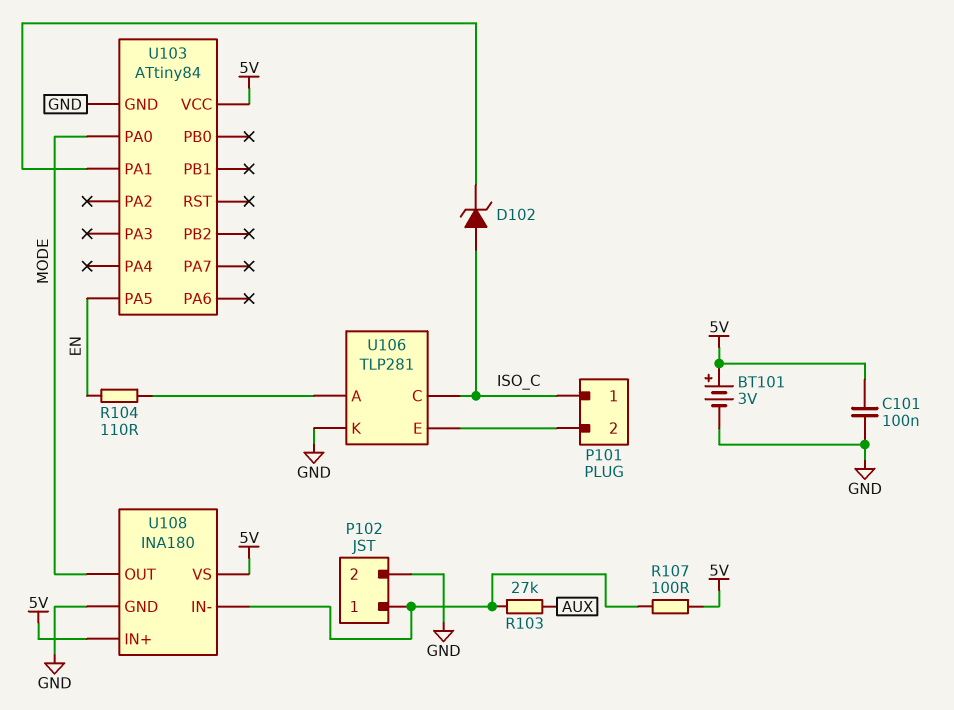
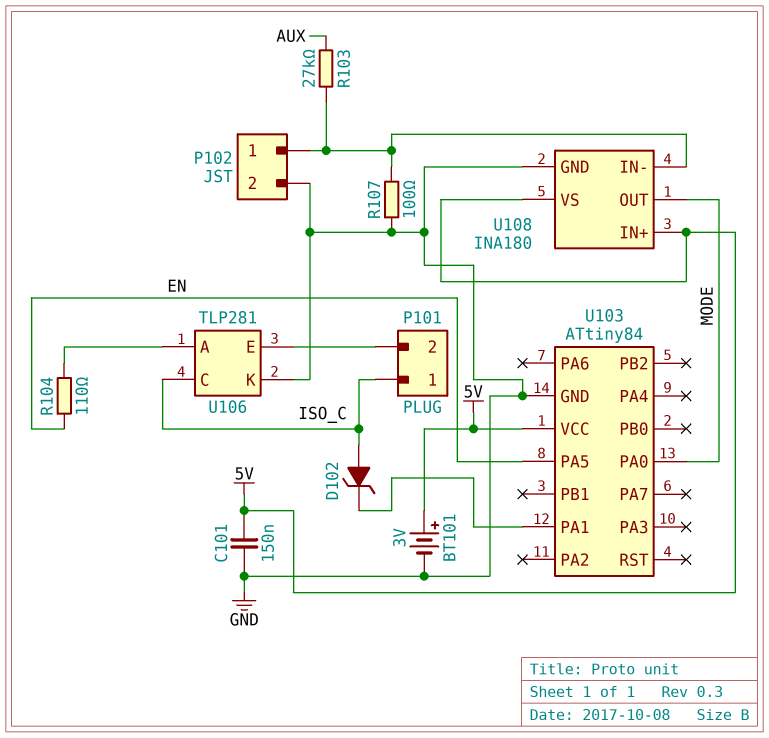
C101: 100nF (5V, GND) -> 150nF (5V, GND)
R107: 100 (5V, P102/1) -> 100 (GND, P102/1)

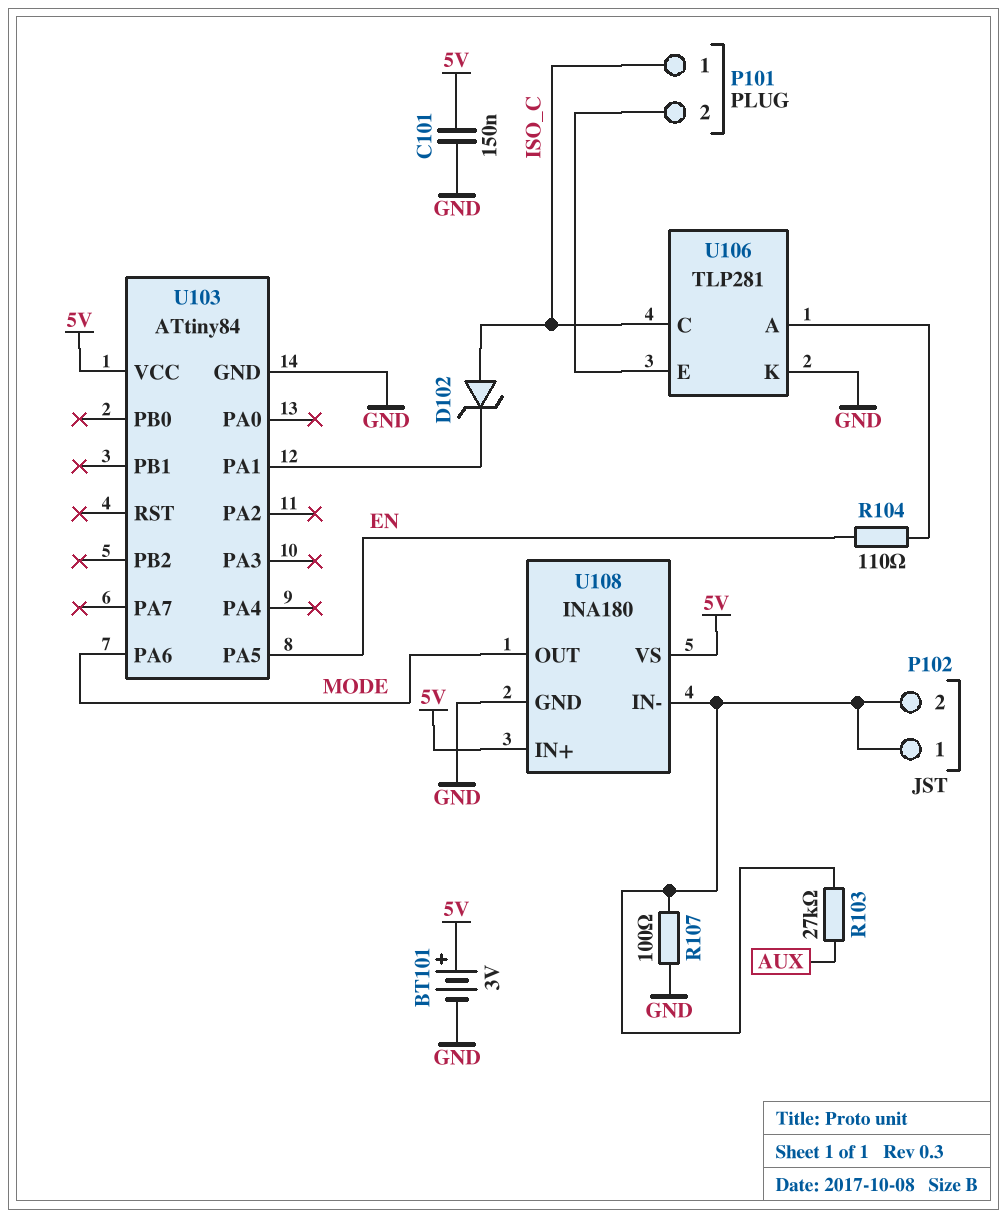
P102 pin 2: GND -> P102/1
U103 pin PA0: MODE -> none
U103 pin PA6: none -> MODE

